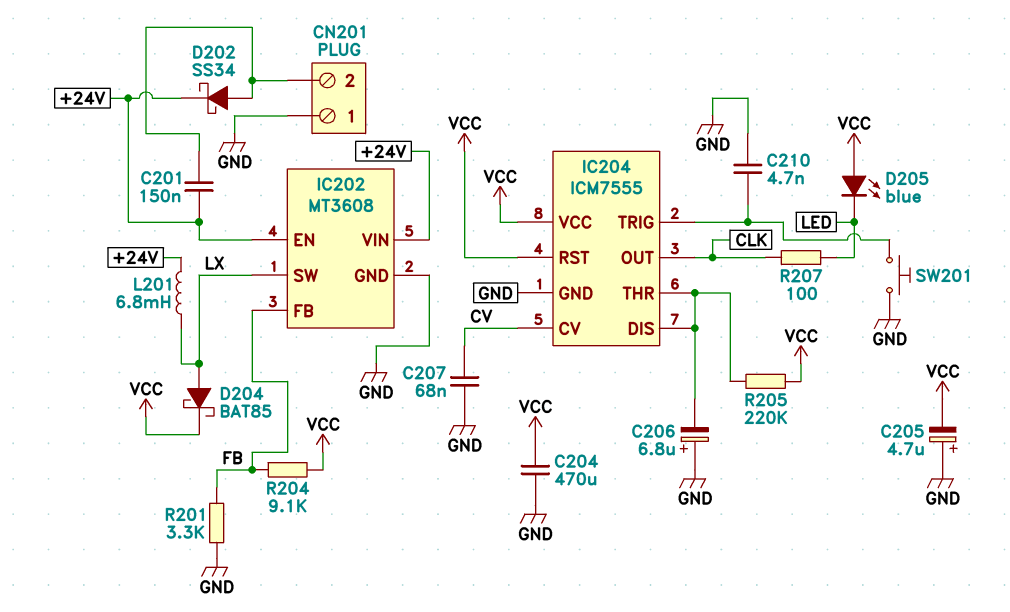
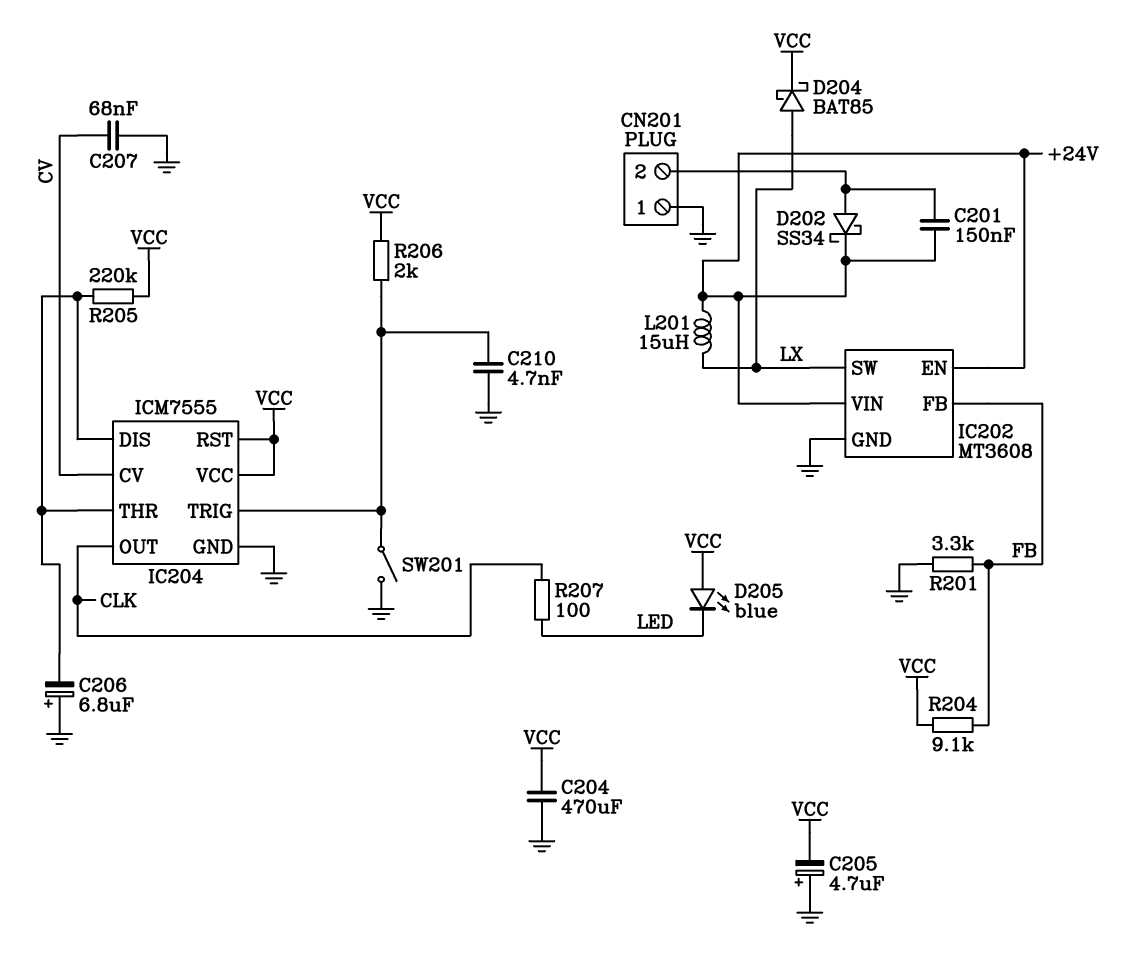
L201: 6.8mH (+24V, LX) -> 15uH (+24V, LX)
R206: none -> 2k (IC204/TRIG, VCC)
SW201: button (GND, IC204/TRIG) -> switch (GND, IC204/TRIG)

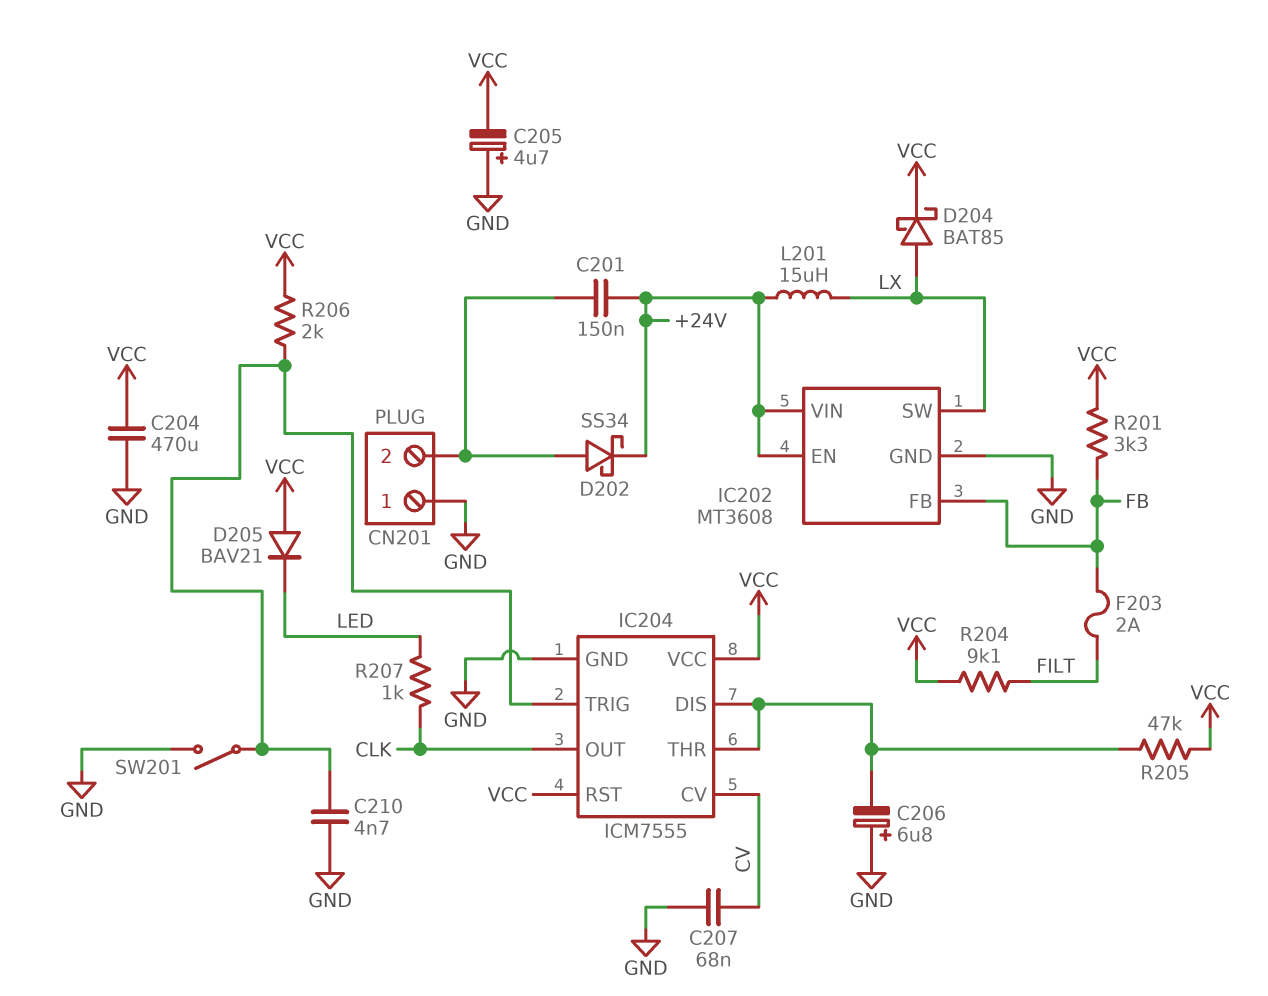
D205: LED blue (A VCC, K LED) -> diode BAV21 (A VCC, K LED)
F203: none -> 2A (FB, FILT)
R201: 3.3k (FB, GND) -> 3.3k (FB, VCC)
R204: 9.1k (FB, VCC) -> 9.1k (FILT, VCC)
R205: 220k (IC204/DIS, VCC) -> 47k (IC204/DIS, VCC)
R207: 100 (CLK, LED) -> 1k (CLK, LED)

